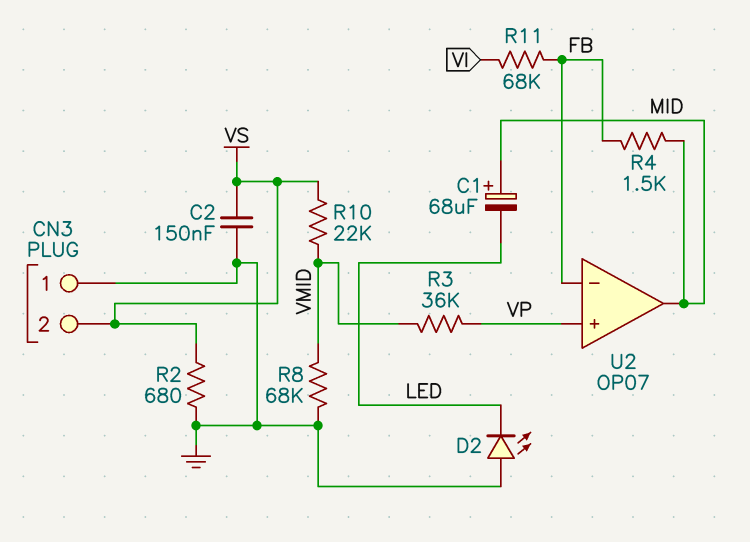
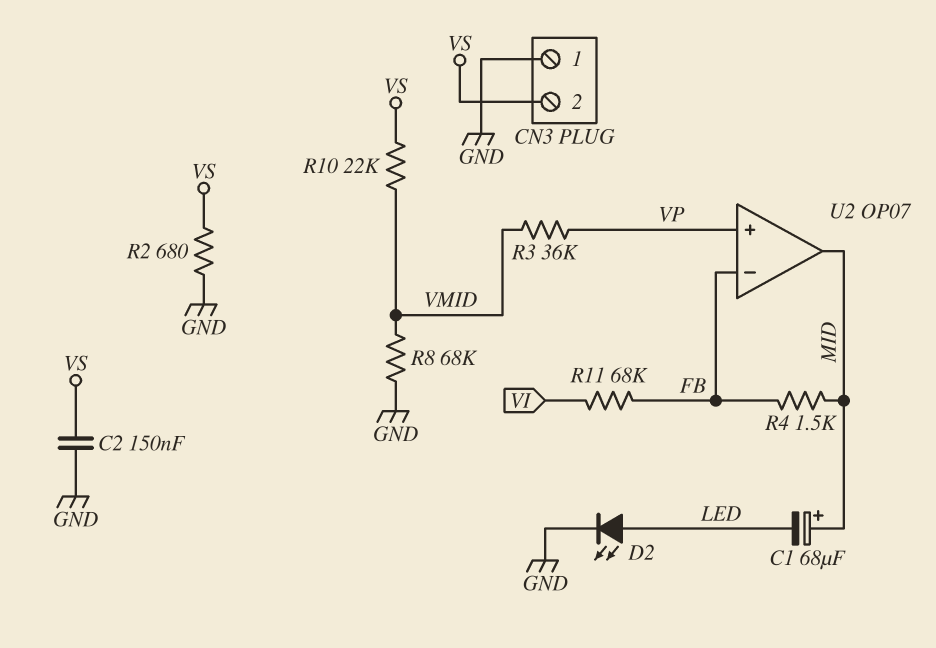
D2: LED (A GND, K LED) -> LED (A LED, K GND)

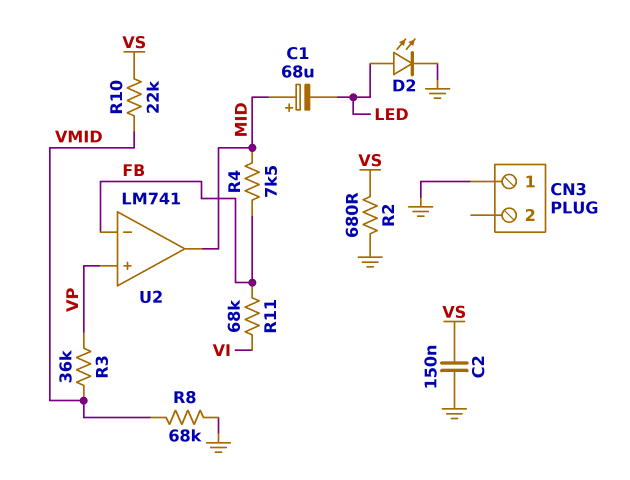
CN3 pin 2: VS -> none
R4: 1.5k (FB, MID) -> 7.5k (FB, MID)
U2: OP07 -> LM741

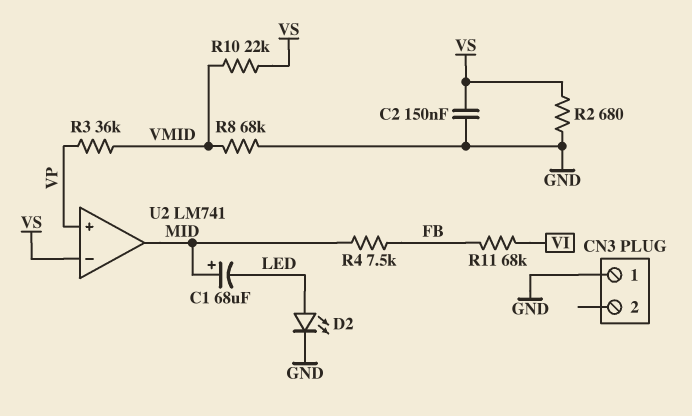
U2 pin in-: FB -> VS

